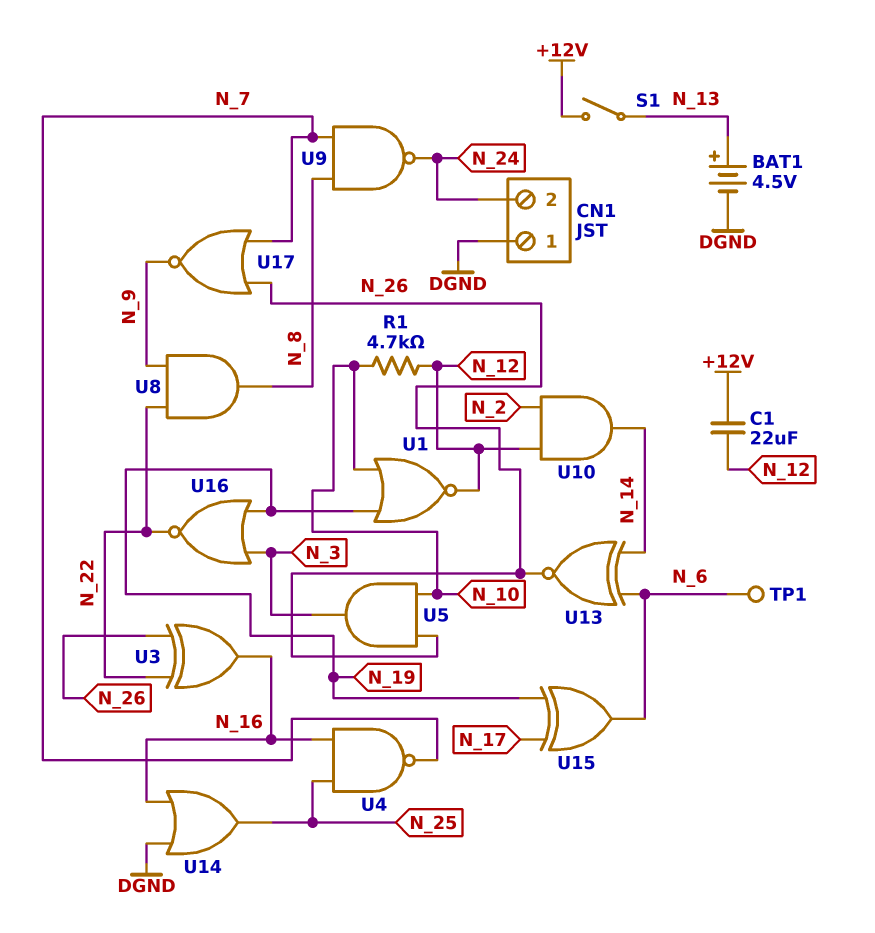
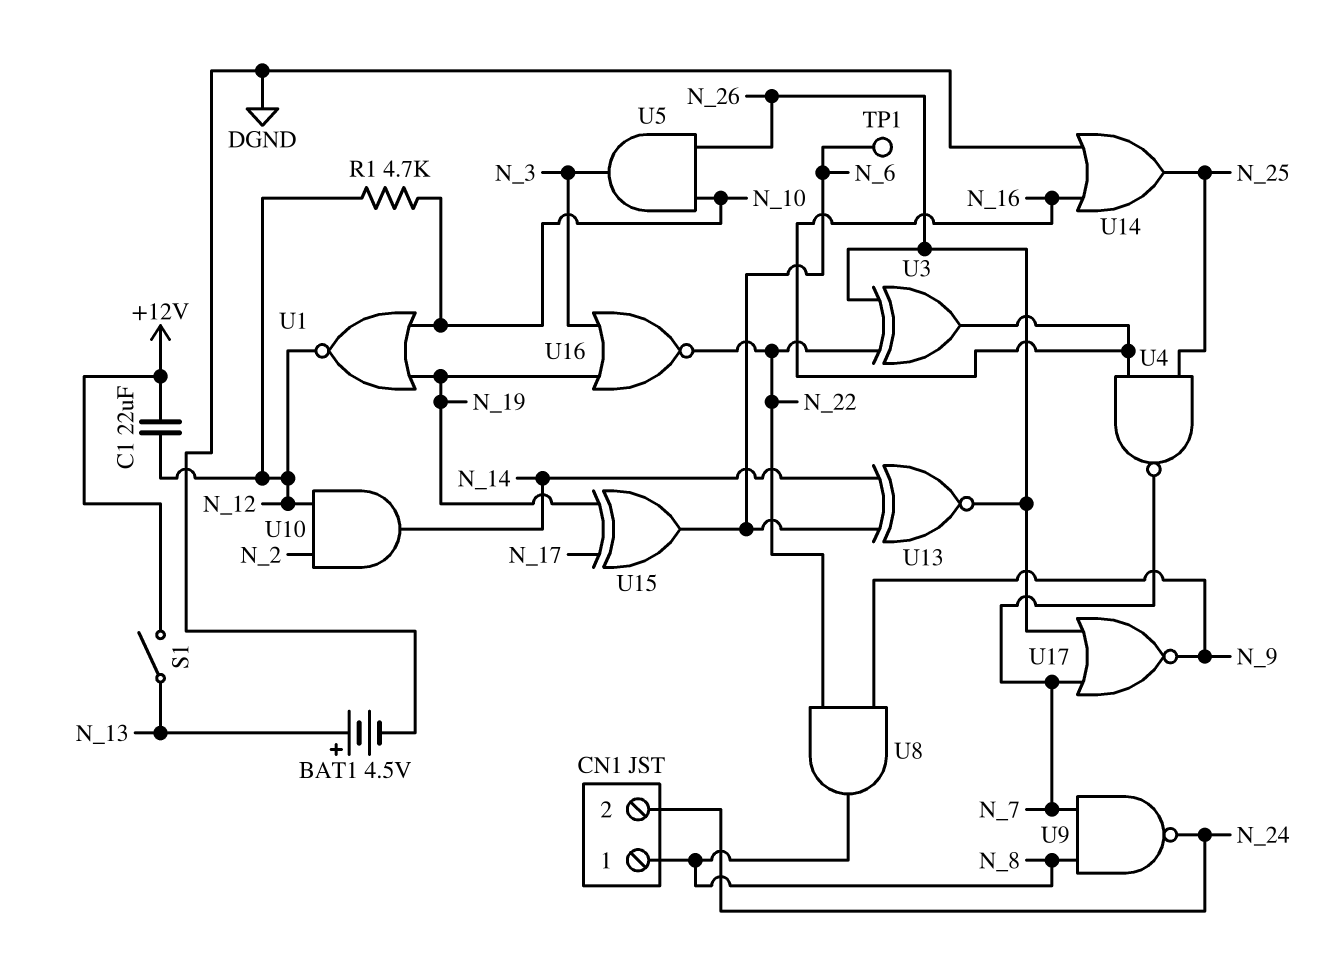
CN1 pin 1: DGND -> N_8

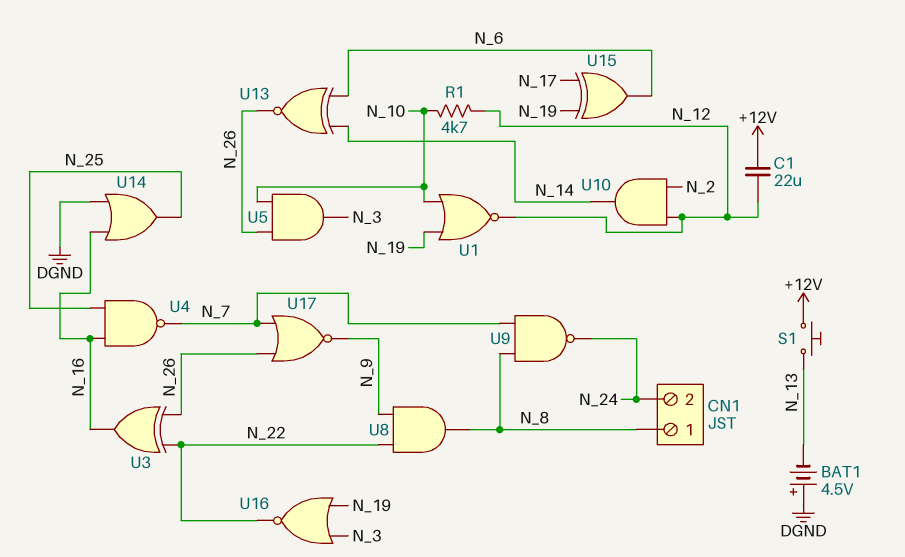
BAT1: 4.5V (plus N_13, minus DGND) -> 4.5V (plus DGND, minus N_13)
S1: switch (+12V, N_13) -> button (+12V, N_13)
TP1: test point (N_6) -> none

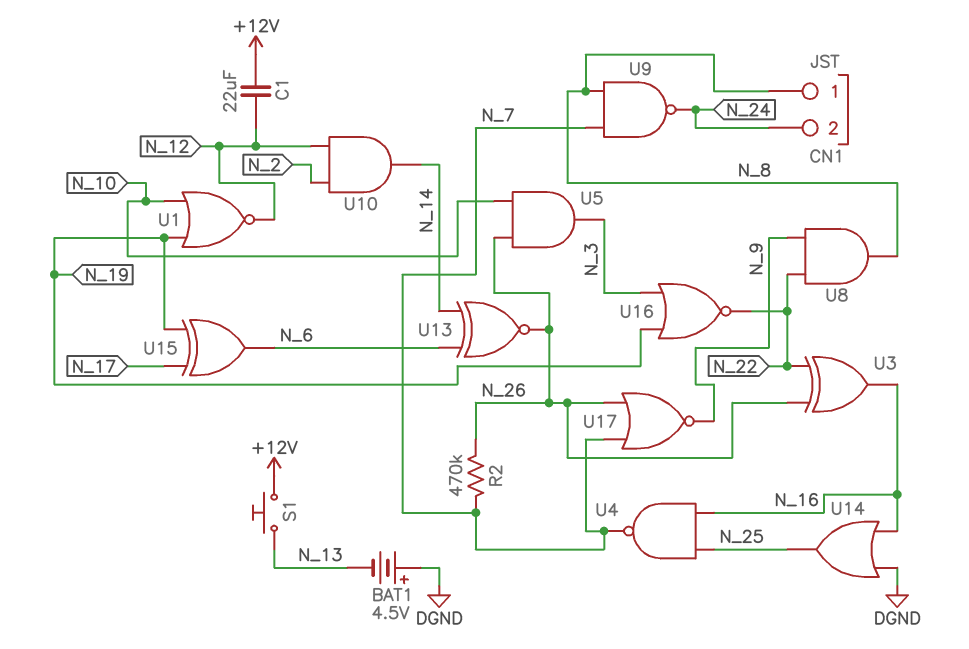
R1: 4.7k (N_10, N_12) -> none
R2: none -> 470k (N_7, N_26)

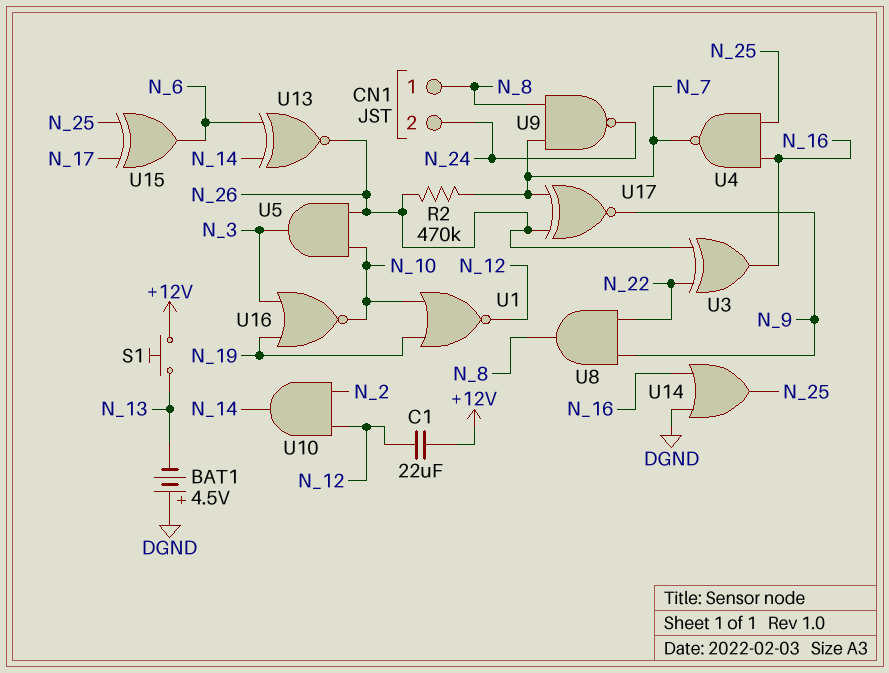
U15: XOR (in N_17, in N_19, out N_6) -> XOR (in N_17, in N_25, out N_6)
U16: NOR (in N_3, in N_19, out N_22) -> NOR (in N_3, in N_19, out N_10)
U17: NOR (in N_7, in N_26, out N_9) -> XNOR (in N_7, in N_26, out N_9)

